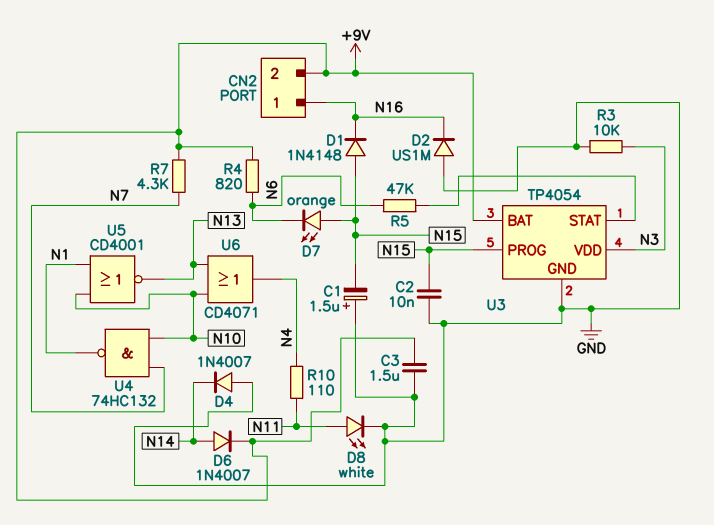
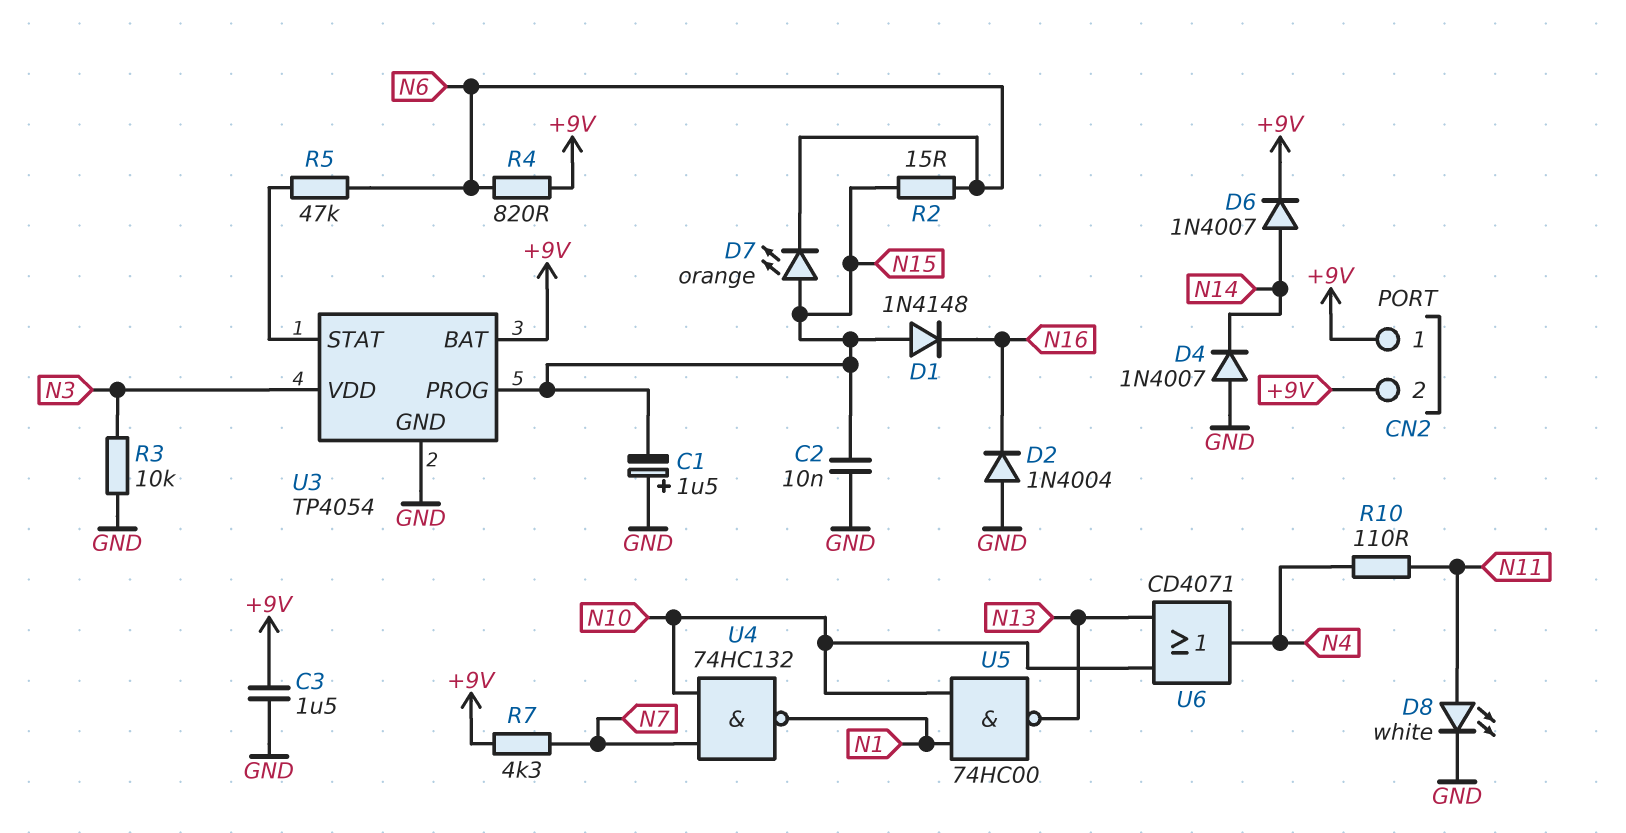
CN2 pin 1: N16 -> +9V
D2: diode US1M (A GND, K N16) -> diode 1N4004 (A GND, K N16)
R2: none -> 15 (N6, N15)
U5: NOR CD4001 (in N1, in N10, out N13) -> NAND 74HC00 (in N1, in N10, out N13)

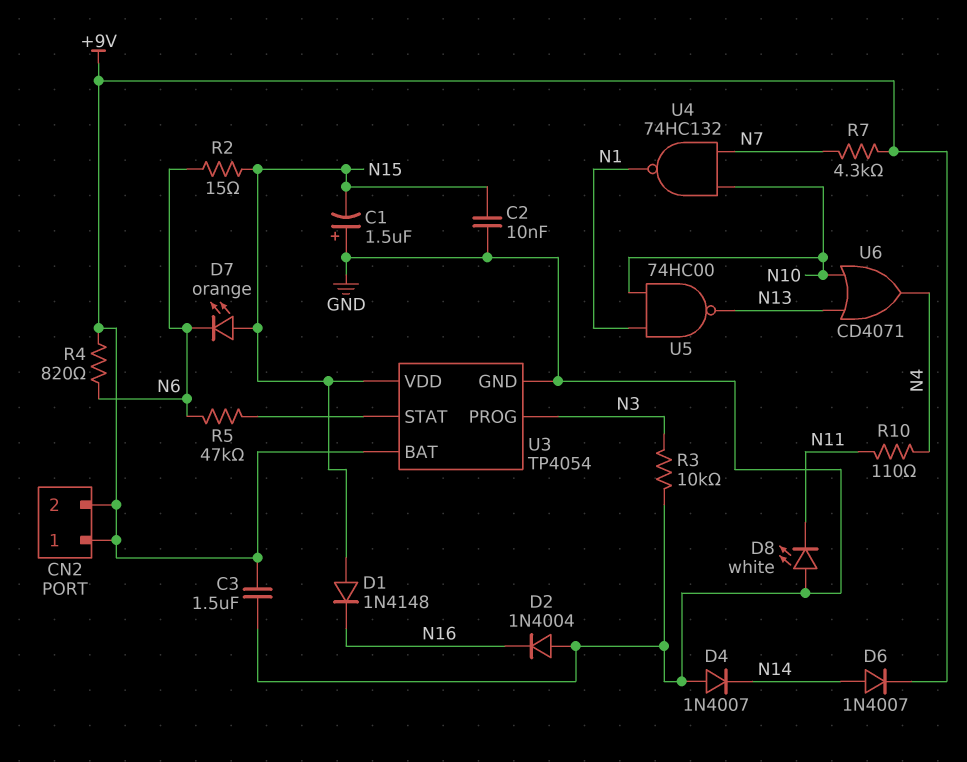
D8: LED white (A N11, K GND) -> LED white (A GND, K N11)
U3 pin PROG: N15 -> N3
U3 pin VDD: N3 -> N15

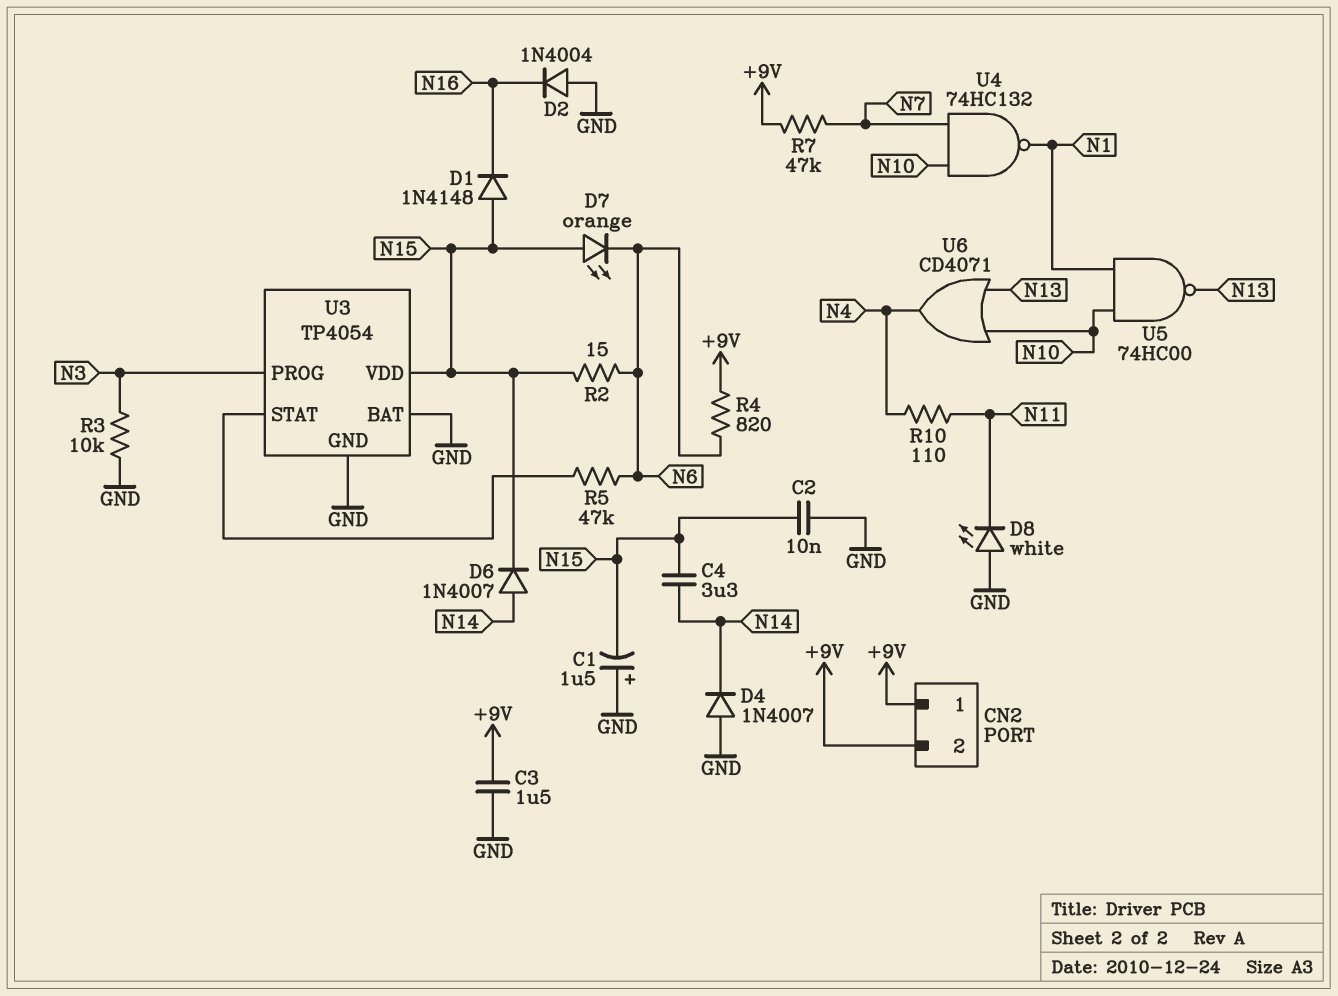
C4: none -> 3.3uF (N14, N15)
D6: diode 1N4007 (A N14, K +9V) -> diode 1N4007 (A N14, K N15)
R7: 4.3k (+9V, N7) -> 47k (+9V, N7)
U3 pin BAT: +9V -> GND

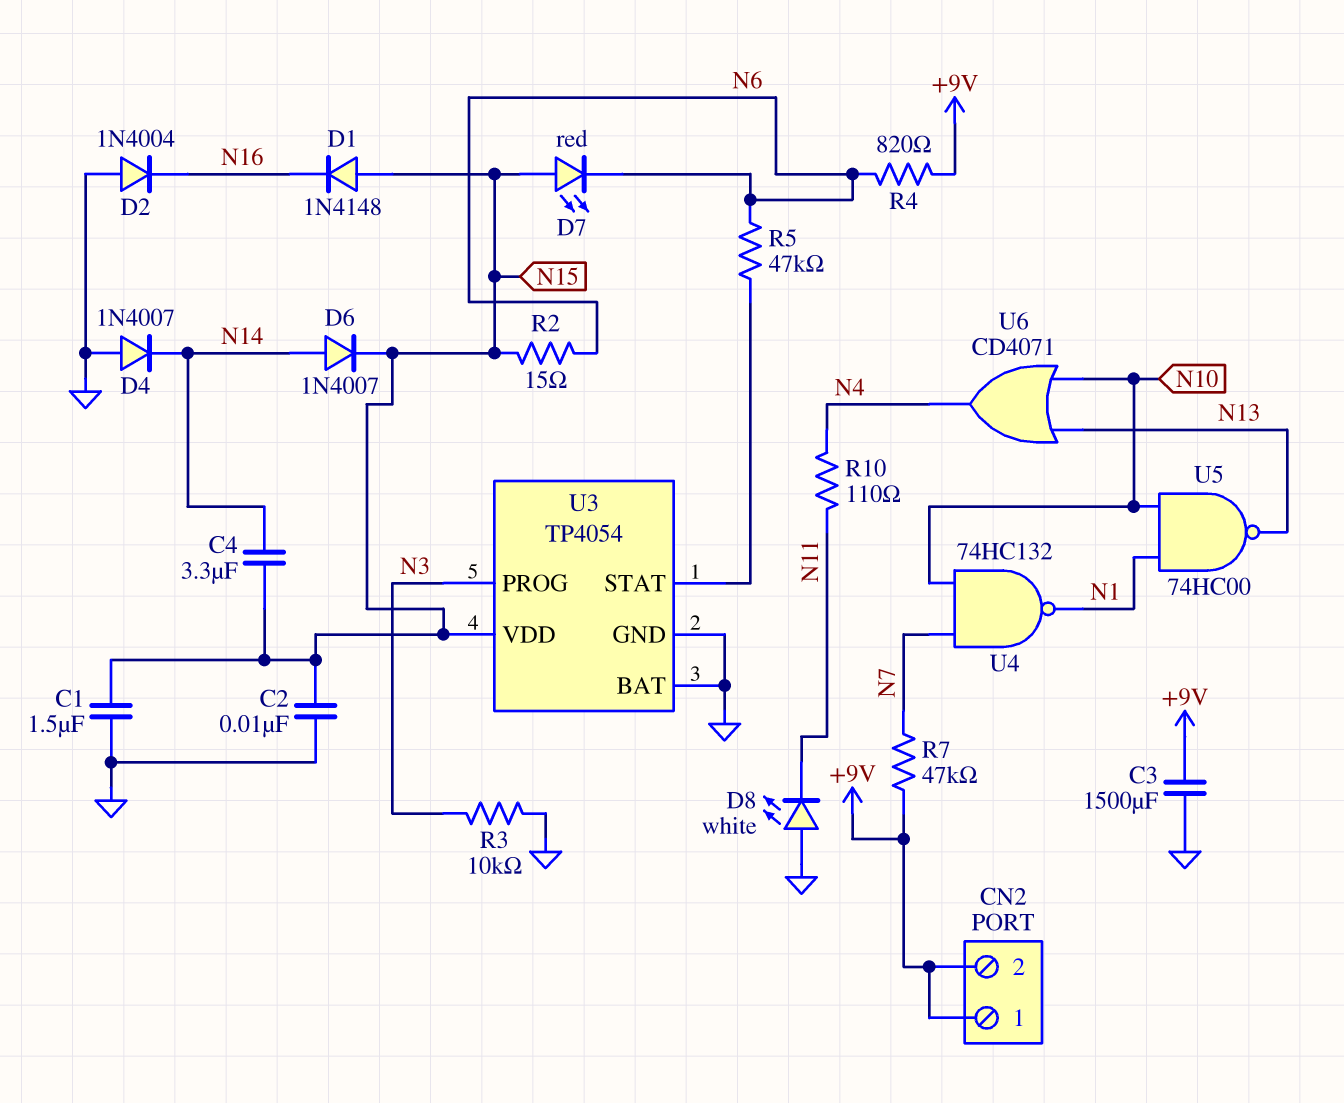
C1: 1.5uF (plus GND, minus N15) -> 1.5uF (GND, N15)
C3: 1.5uF (+9V, GND) -> 1500uF (+9V, GND)
D7: LED orange (A N15, K N6) -> LED red (A N15, K N6)

